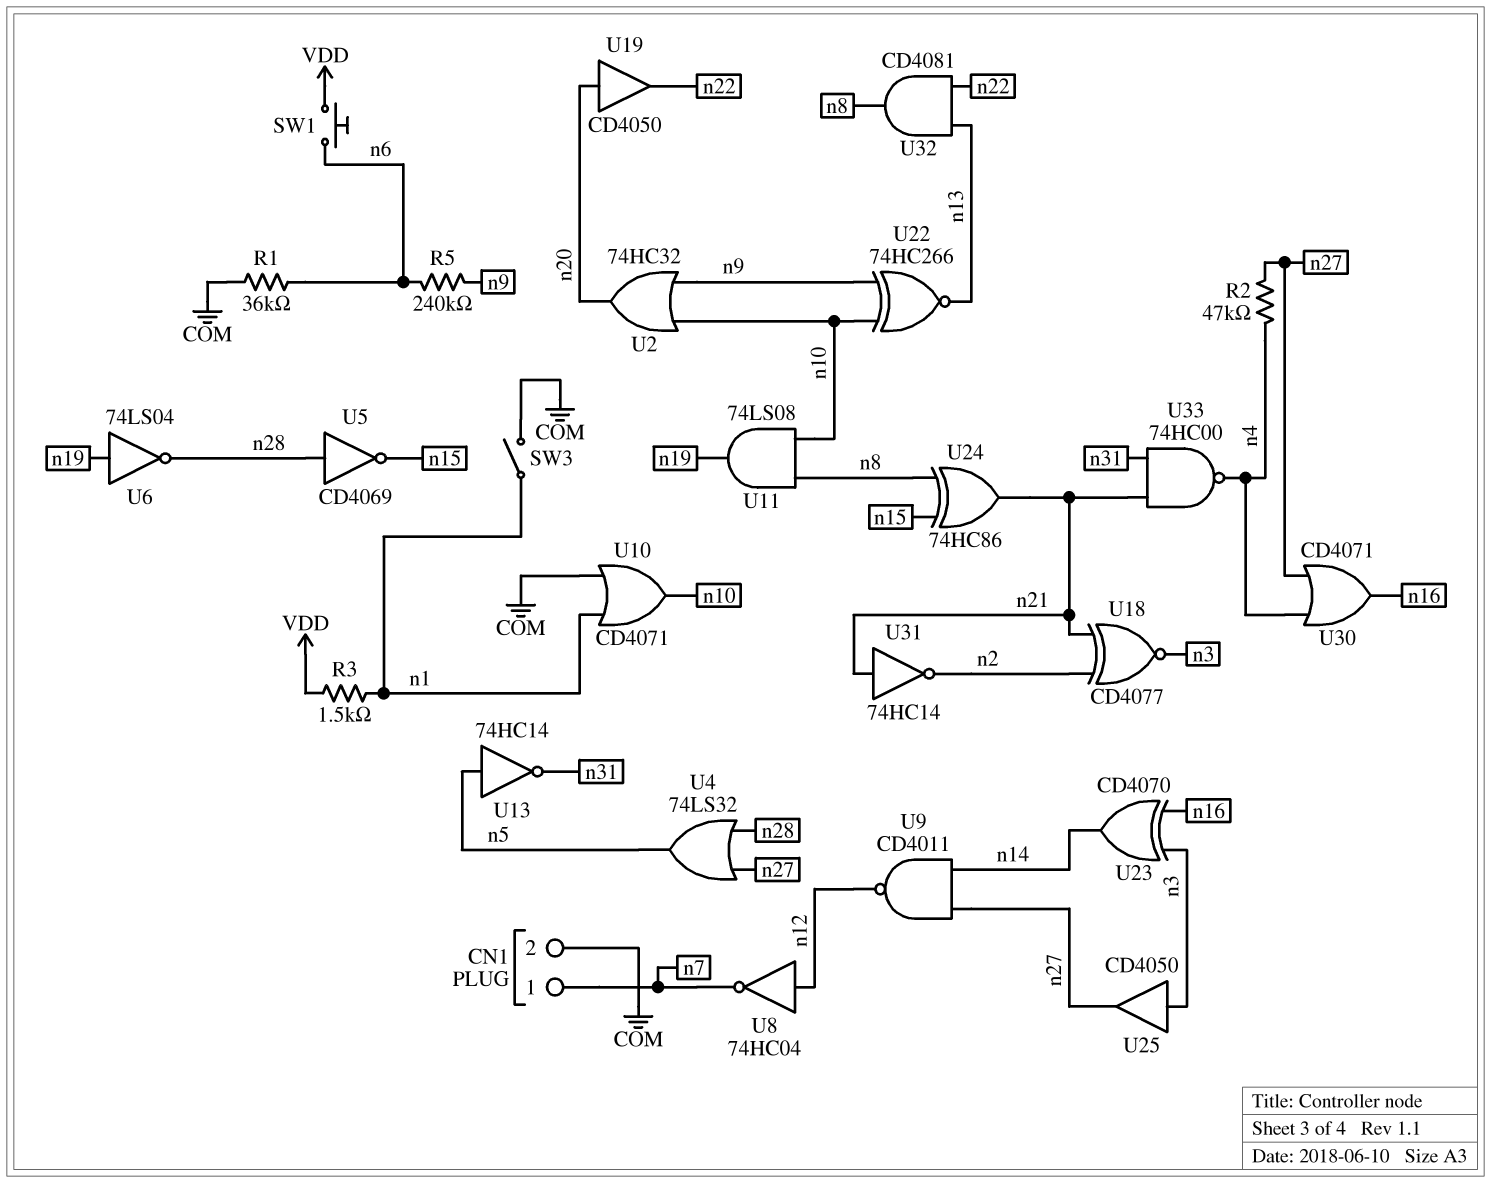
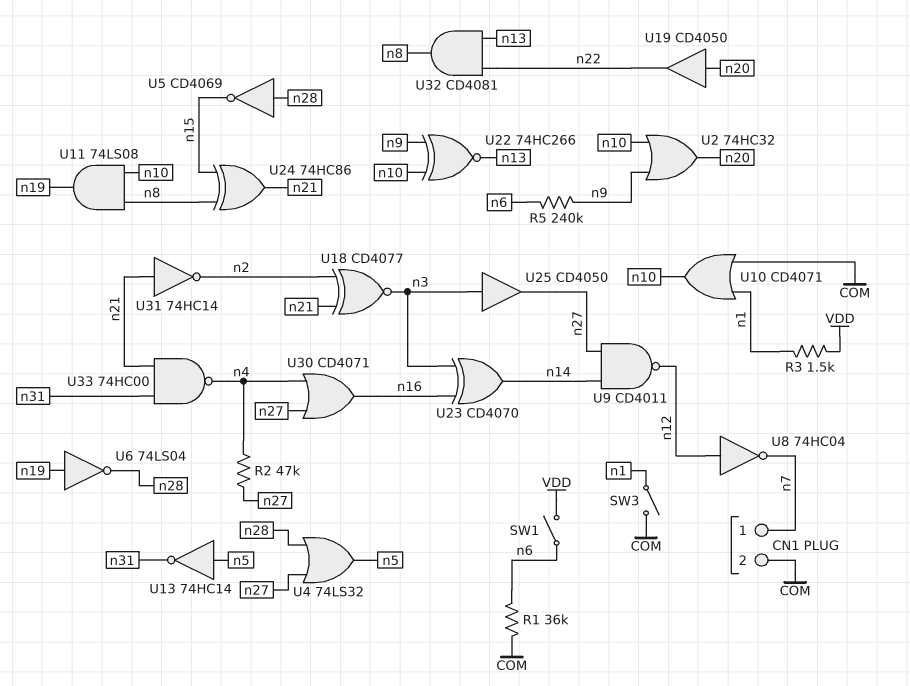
SW1: button (VDD, n6) -> switch (VDD, n6)

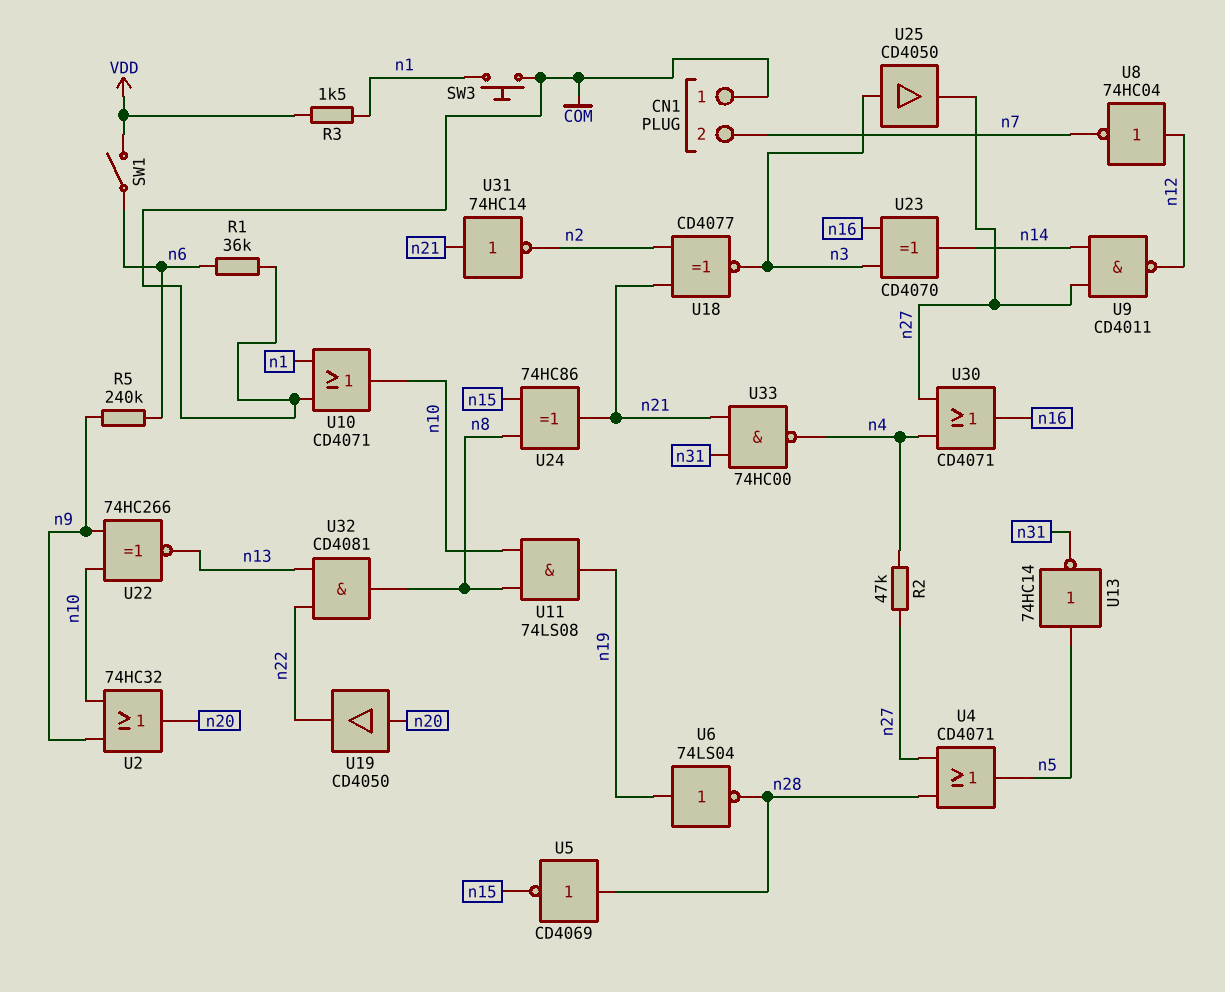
CN1 pin 1: n7 -> COM
CN1 pin 2: COM -> n7
SW3: switch (COM, n1) -> button (COM, n1)
U4: OR 74LS32 (in n27, in n28, out n5) -> OR CD4071 (in n27, in n28, out n5)

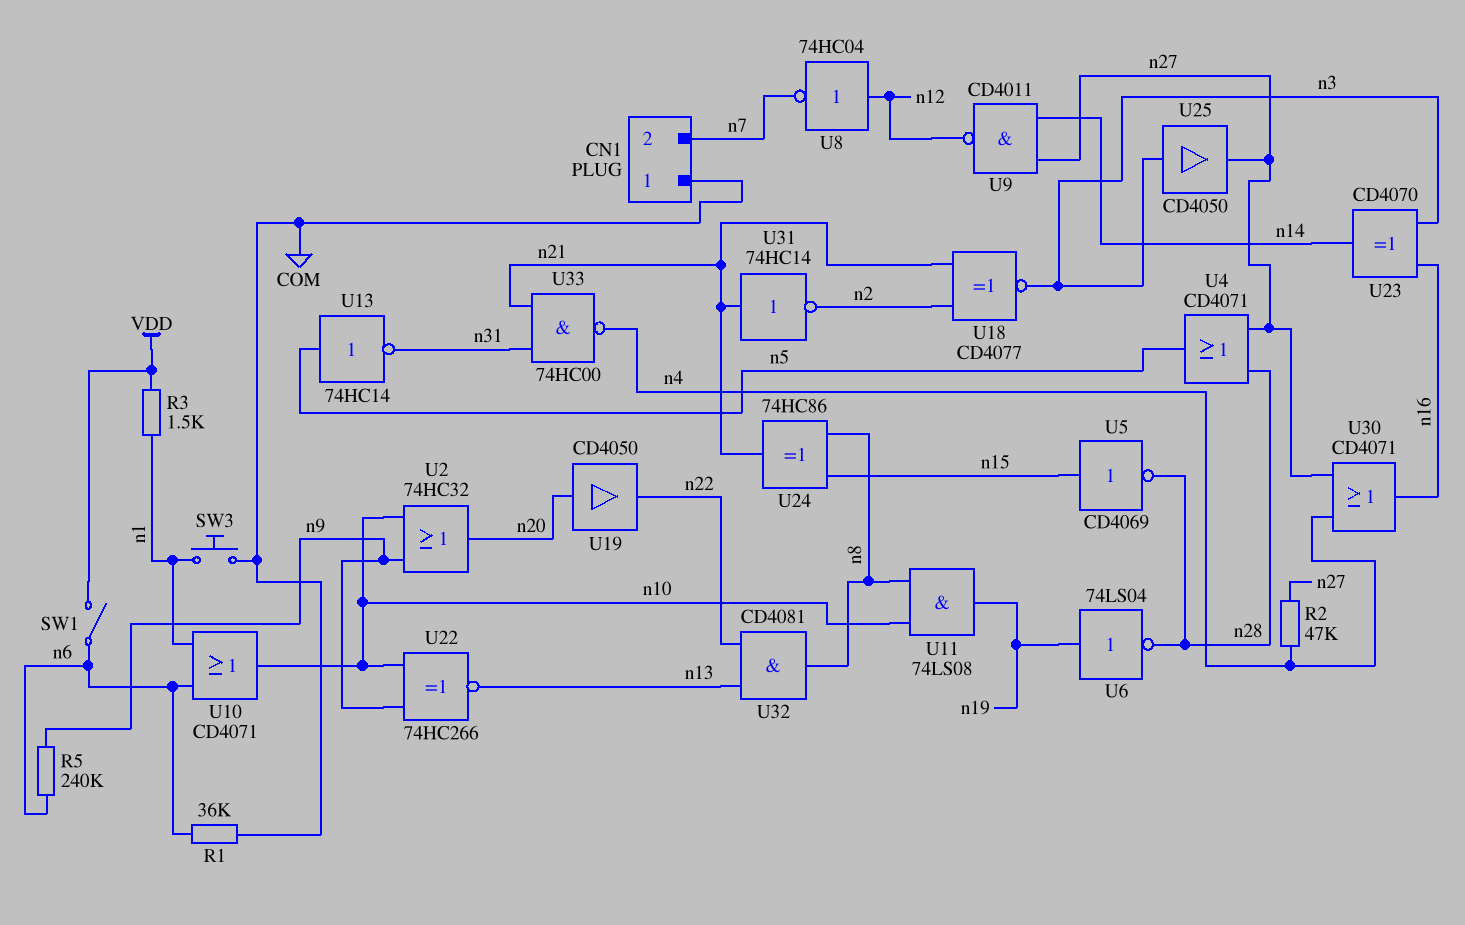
U5: NOT CD4069 (in n28, out n15) -> NOT CD4069 (in n15, out n28)
U10: OR CD4071 (in COM, in n1, out n10) -> OR CD4071 (in n1, in n6, out n10)

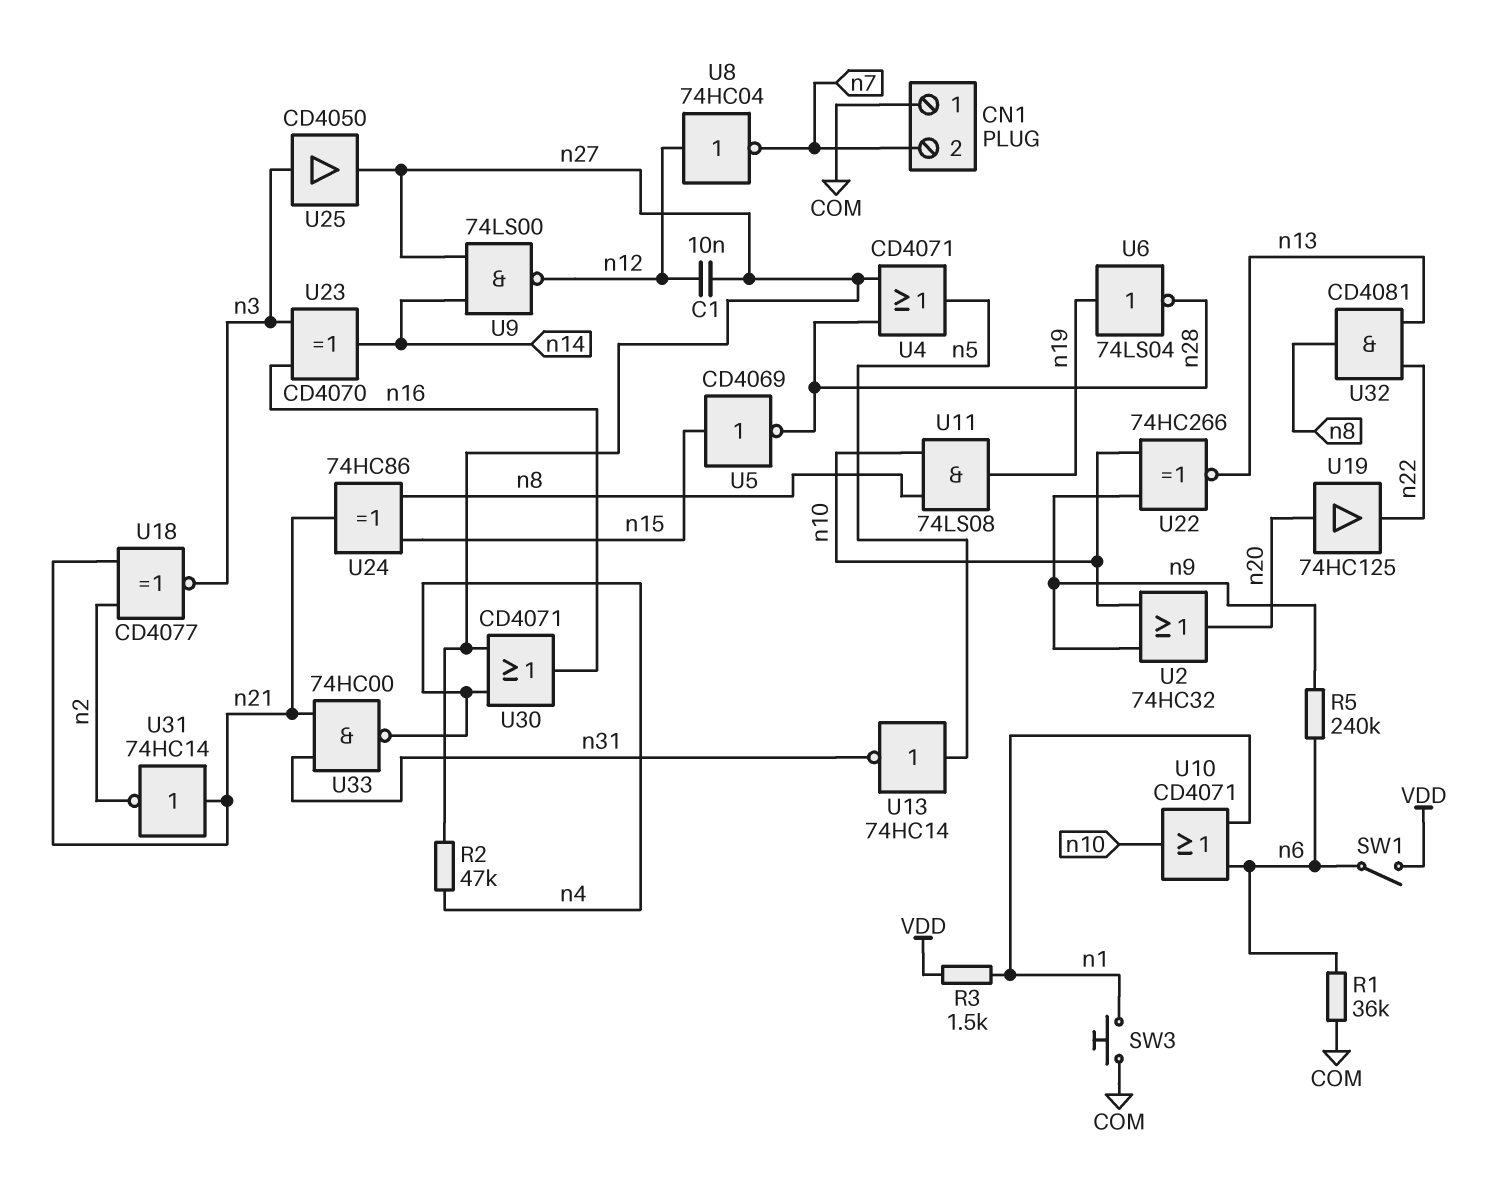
C1: none -> 10nF (n12, n27)
U9: NAND CD4011 (in n14, in n27, out n12) -> NAND 74LS00 (in n14, in n27, out n12)
U19: buffer CD4050 (in n20, out n22) -> buffer 74HC125 (in n20, out n22)

